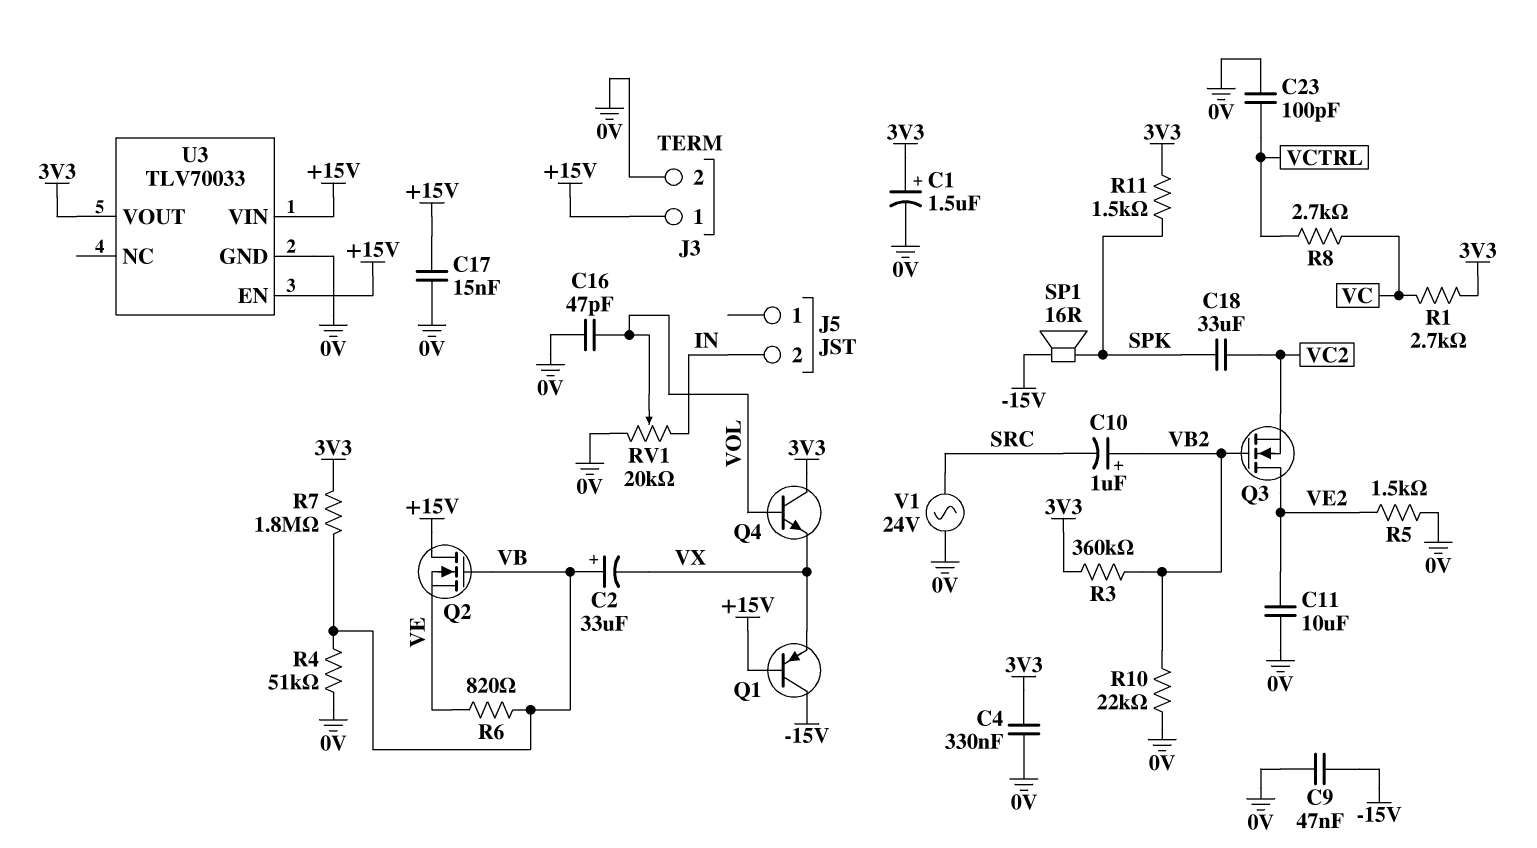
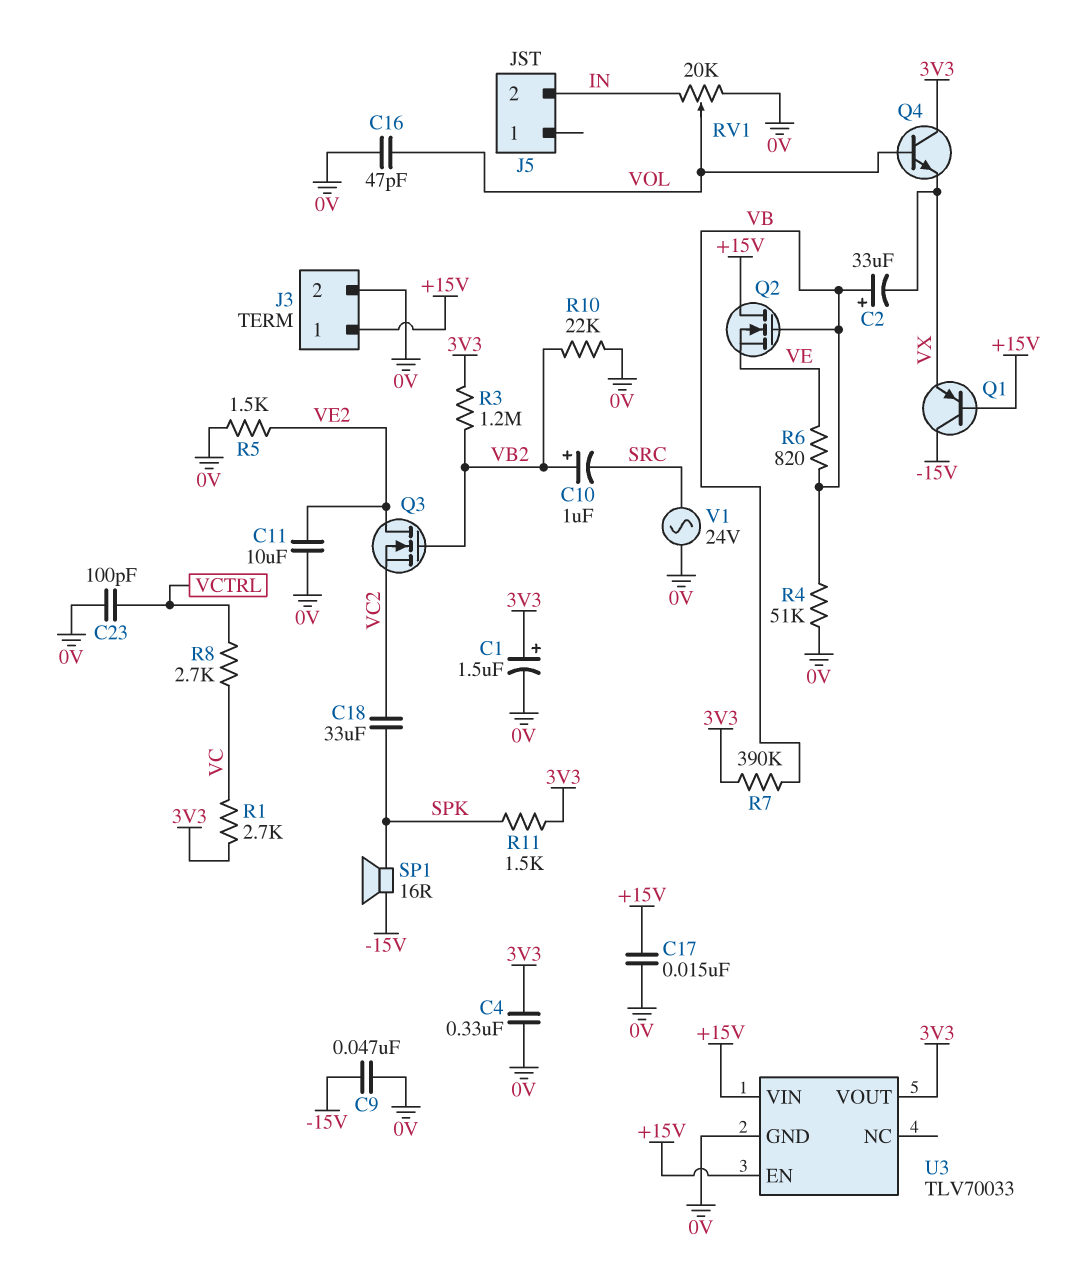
R3: 360k (3V3, VB2) -> 1.2M (3V3, VB2)
R7: 1.8M (3V3, VB) -> 390k (3V3, VB)

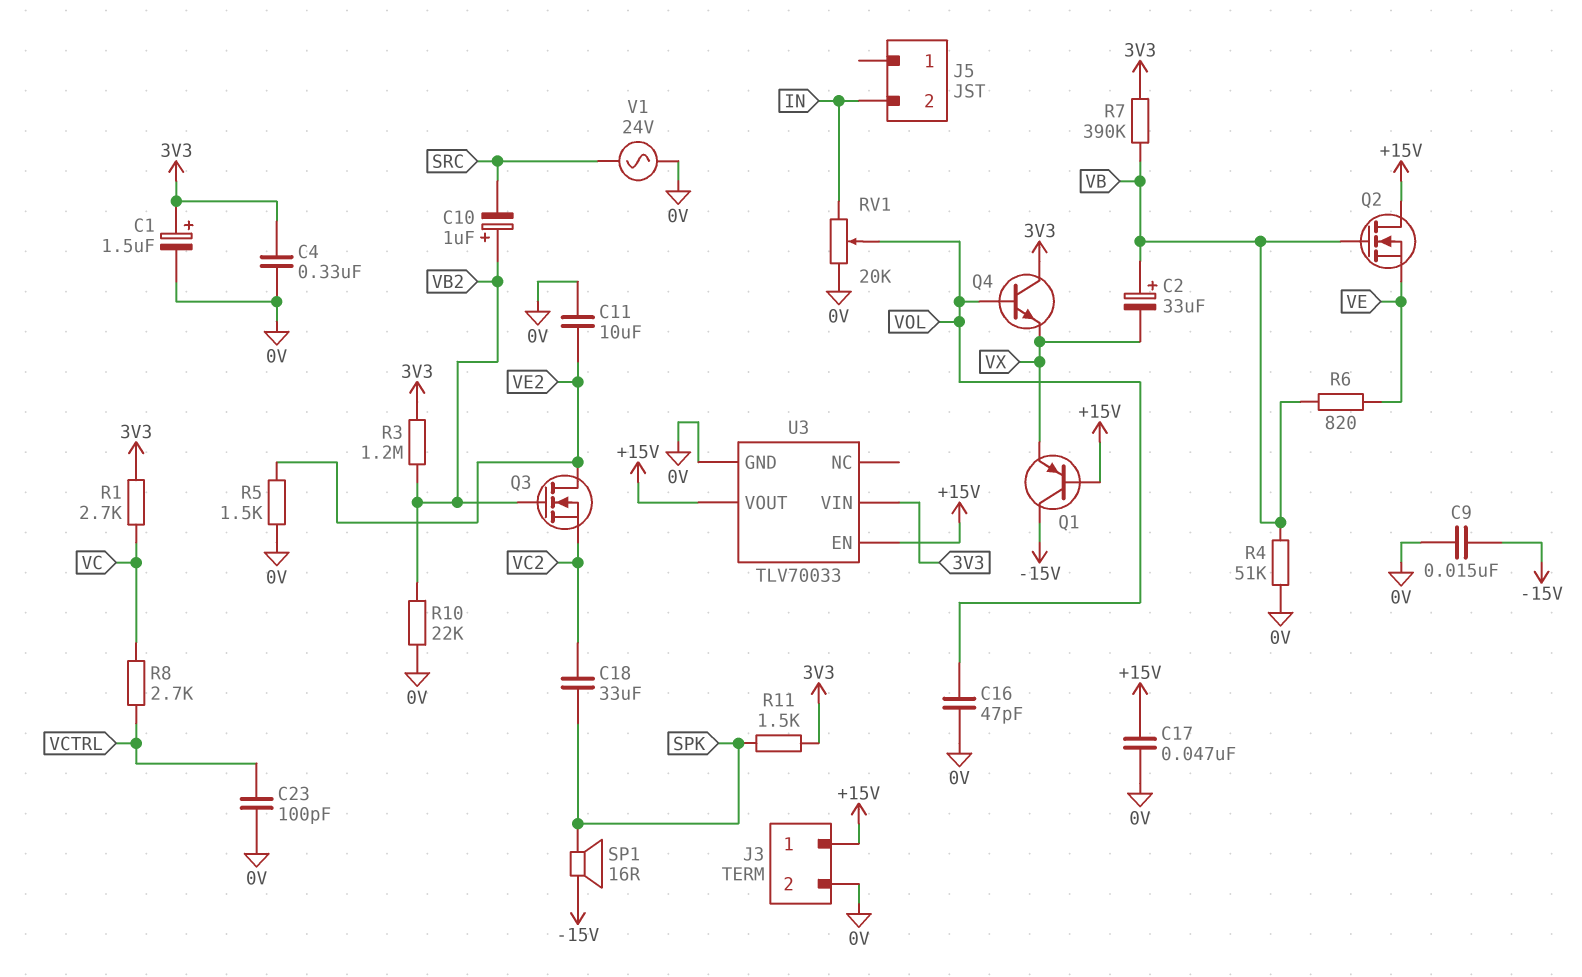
C9: 47nF (-15V, 0V) -> 15nF (-15V, 0V)
C17: 15nF (+15V, 0V) -> 47nF (+15V, 0V)
U3 pin VIN: +15V -> 3V3
U3 pin VOUT: 3V3 -> +15V

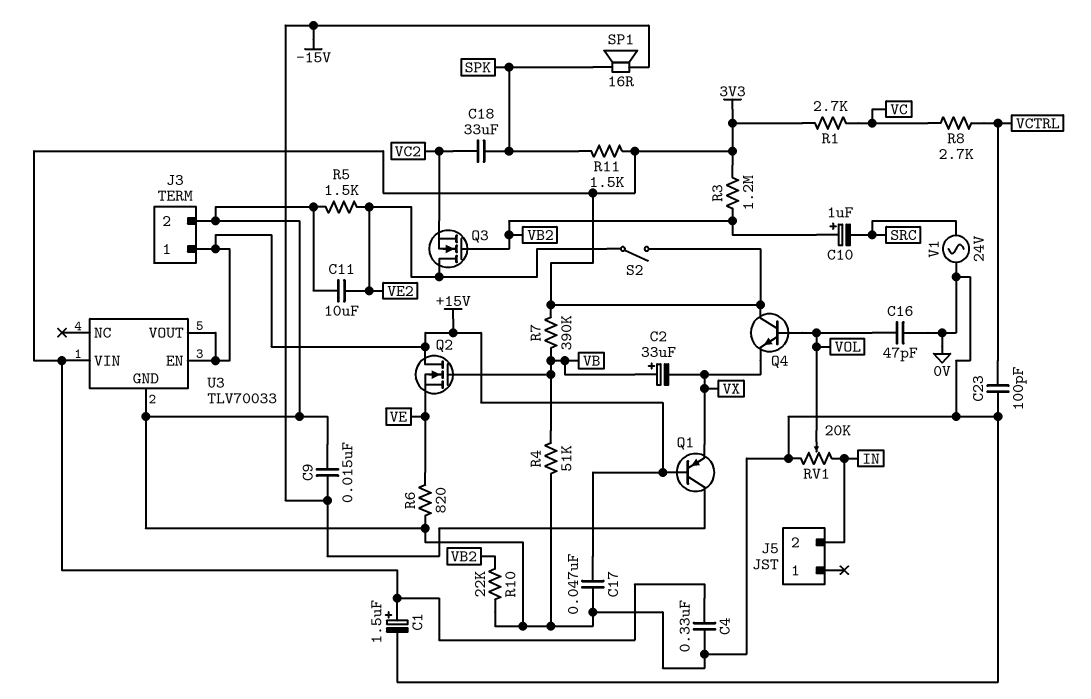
R6: 820 (VB, VE) -> 820 (0V, VE)
S2: none -> switch (3V3, VE2)

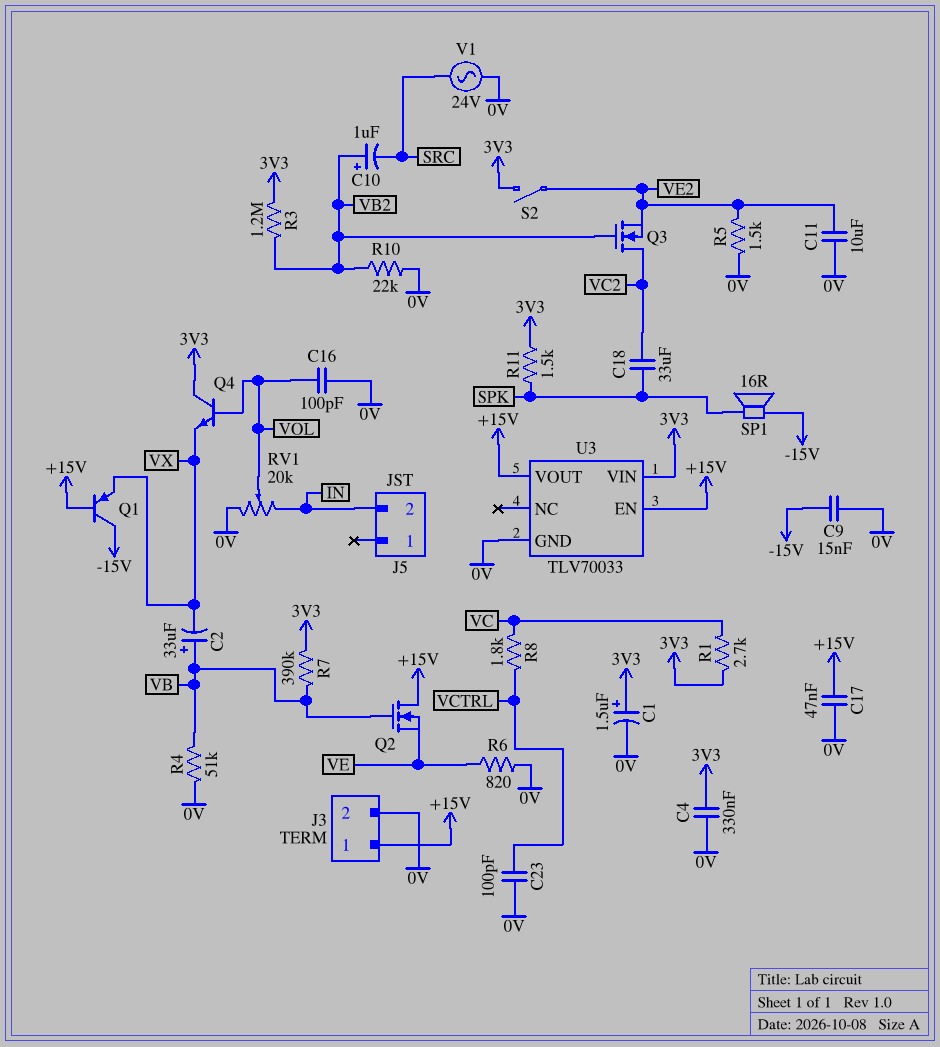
C16: 47pF (0V, VOL) -> 100pF (0V, VOL)
Q3: NMOS (G VB2, D VE2, S VC2) -> NMOS (G VB2, D VC2, S VE2)
R8: 2.7k (VC, VCTRL) -> 1.8k (VC, VCTRL)

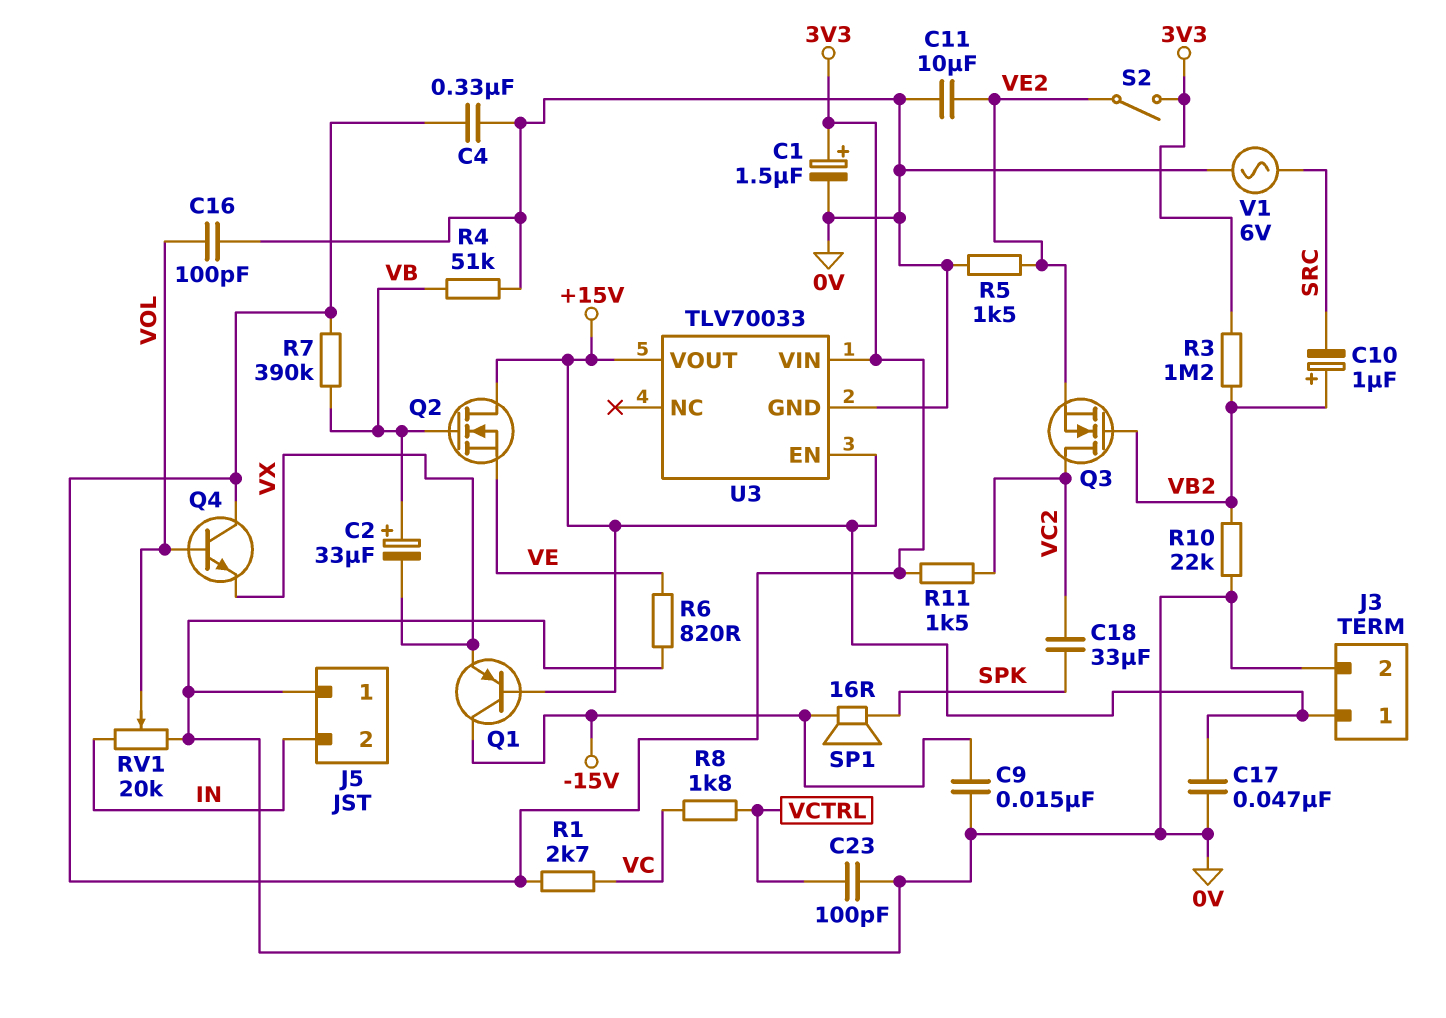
J5 pin 1: none -> 0V
R11: 1.5k (3V3, SPK) -> 1.5k (3V3, VC2)
V1: AC 24V (0V, SRC) -> AC 6V (0V, SRC)

